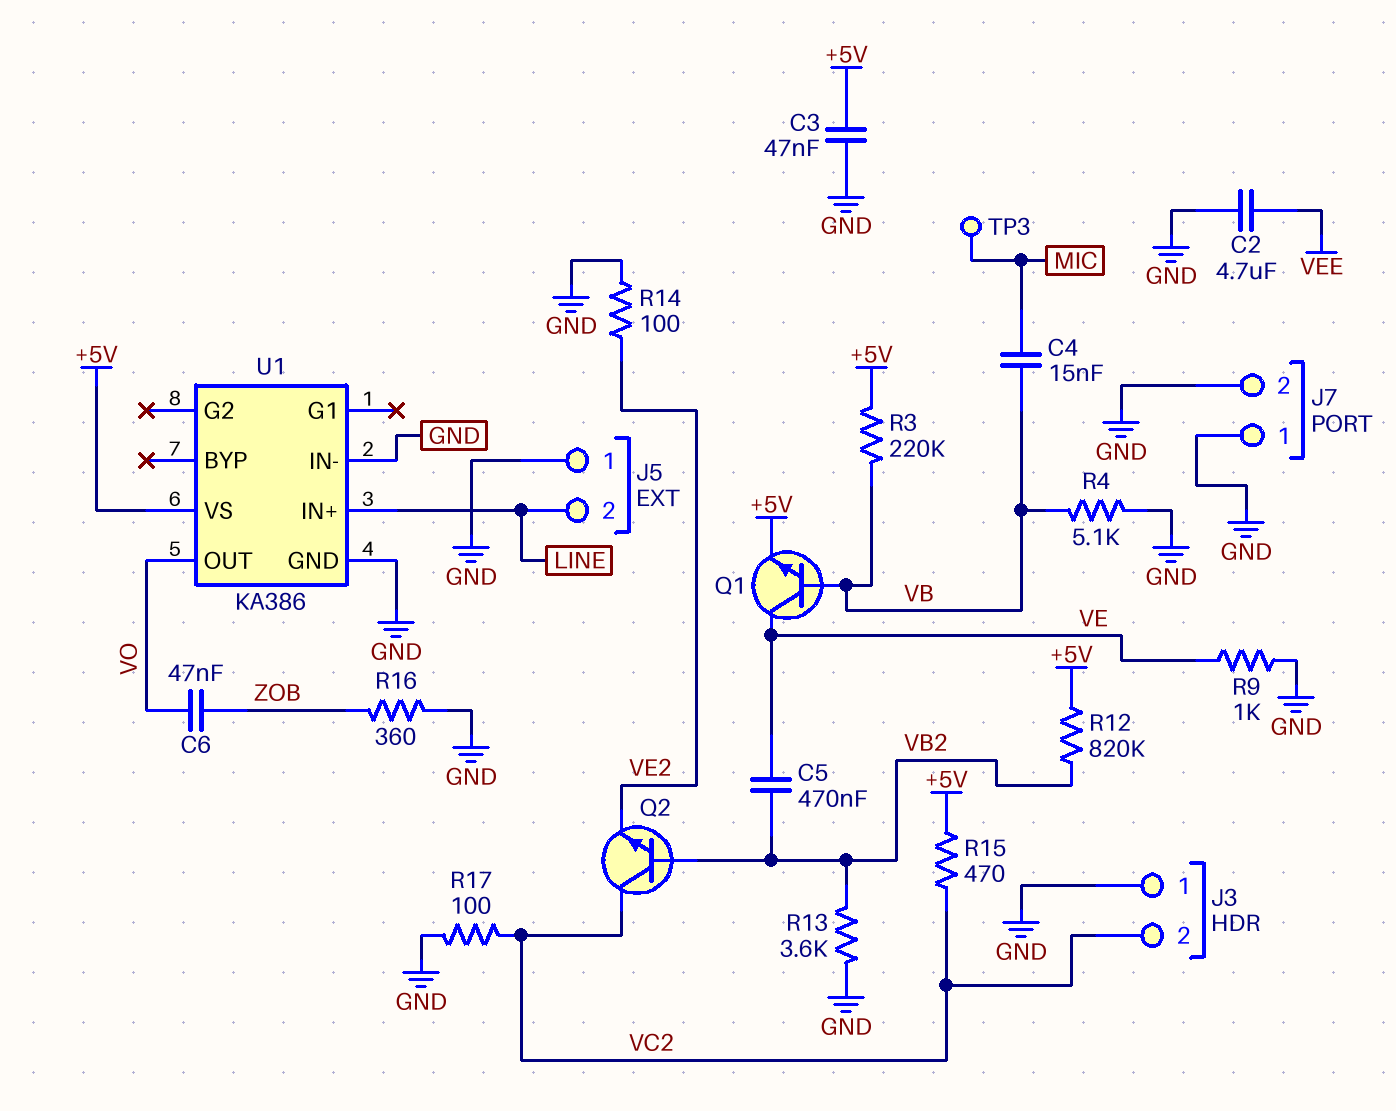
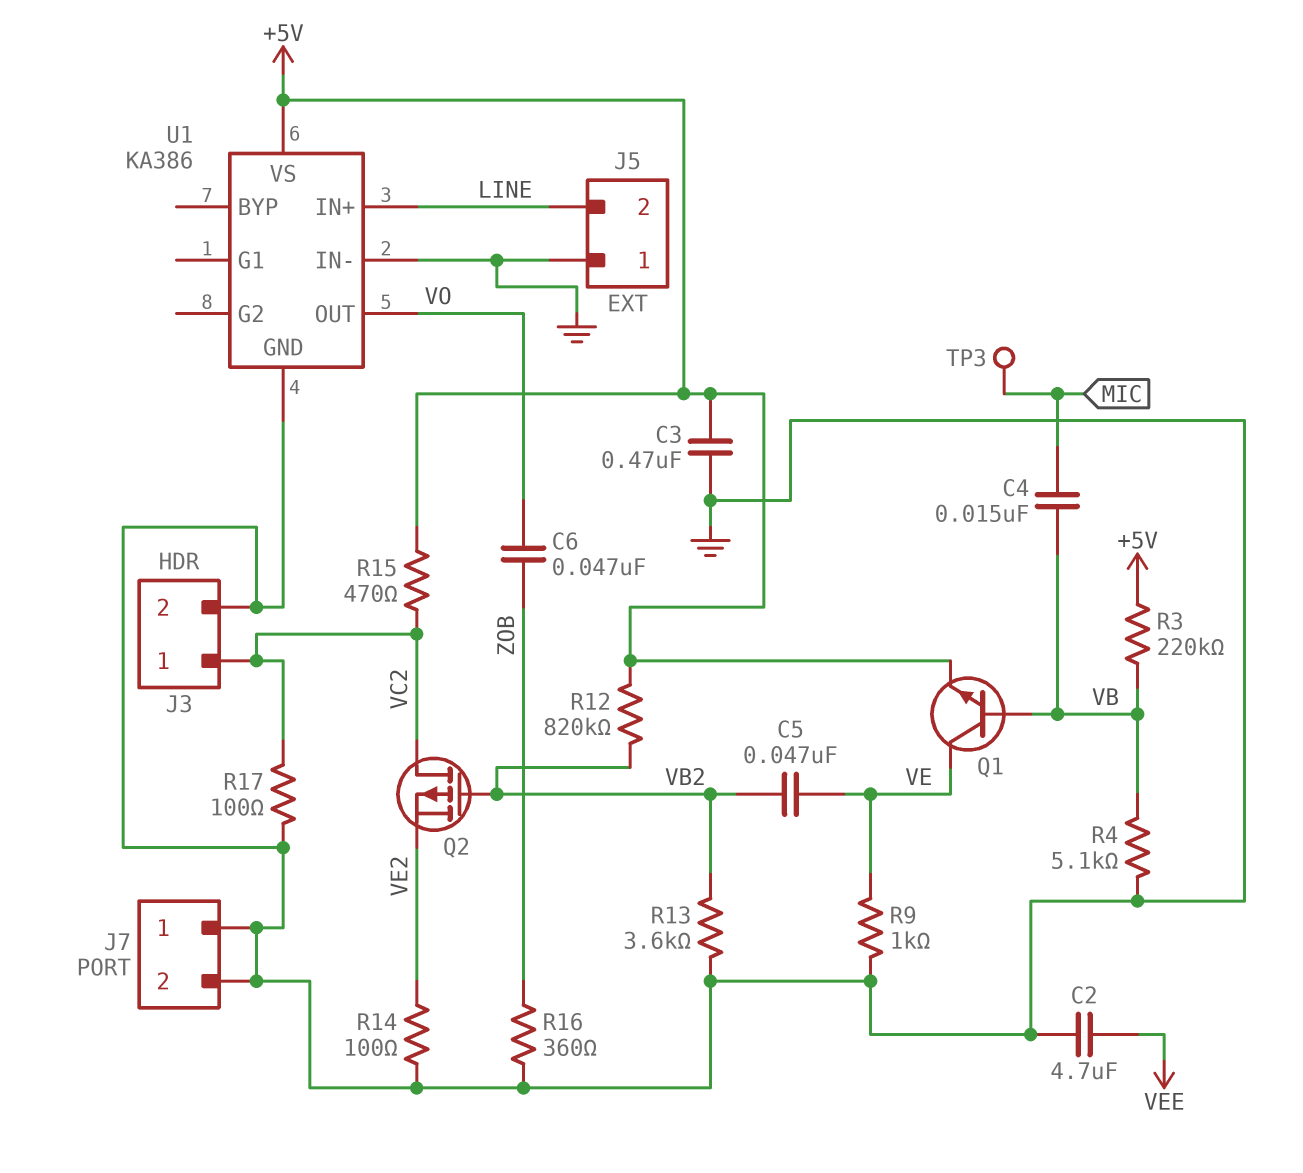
C3: 47nF (+5V, GND) -> 470nF (+5V, GND)
C5: 470nF (VB2, VE) -> 47nF (VB2, VE)
J3 pin 1: GND -> VC2
J3 pin 2: VC2 -> GND
Q2: NPN (B VB2, C VC2, E VE2) -> PMOS (G VB2, D VC2, S VE2)

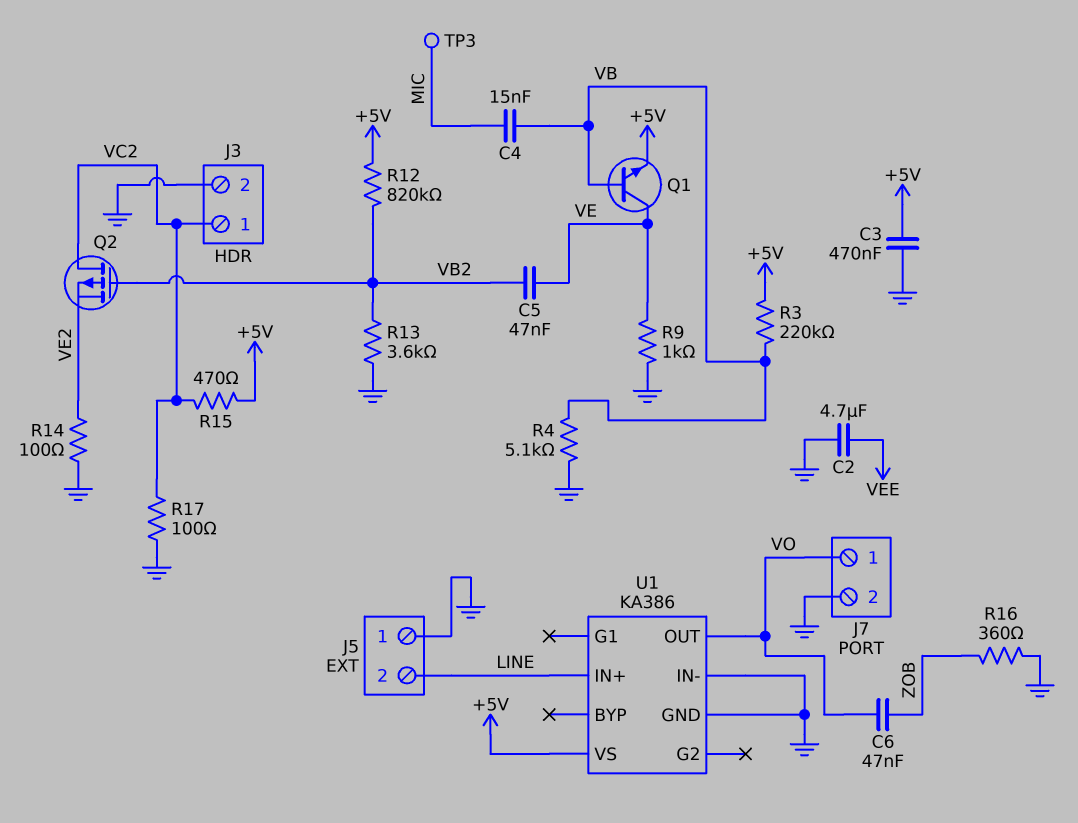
J7 pin 1: GND -> VO

